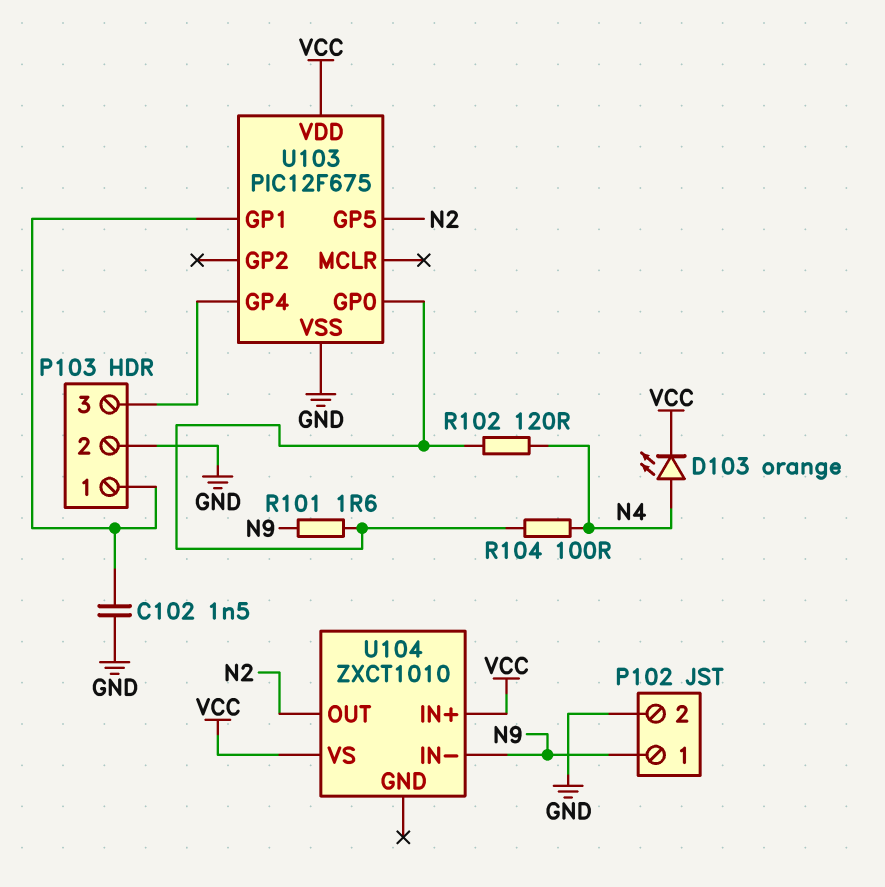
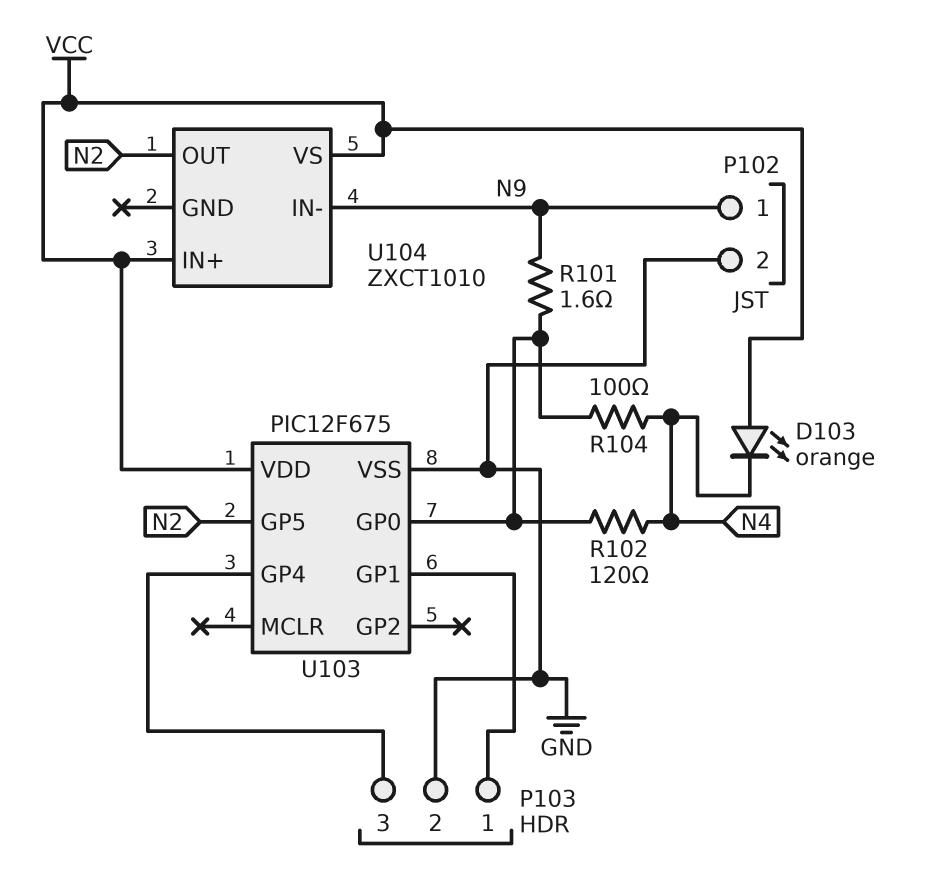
C102: 1.5nF (GND, P103/1) -> none
D103: LED orange (A N4, K VCC) -> LED orange (A VCC, K N4)

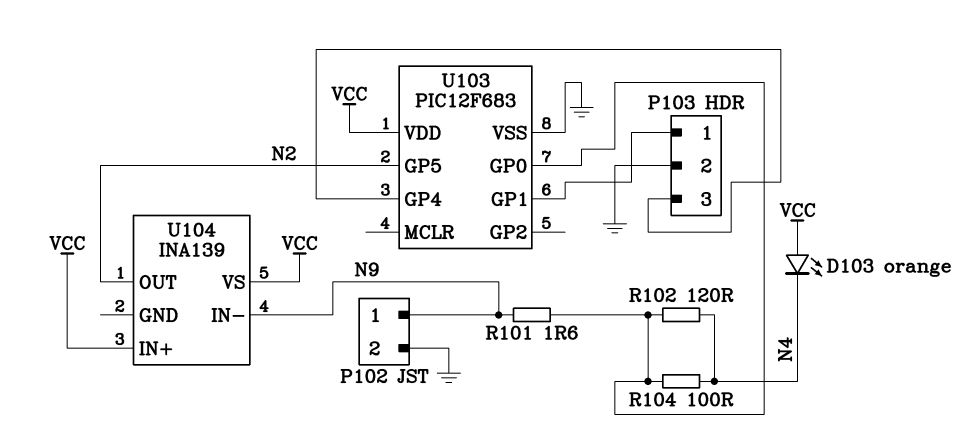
U103: PIC12F675 -> PIC12F683
U104: ZXCT1010 -> INA139

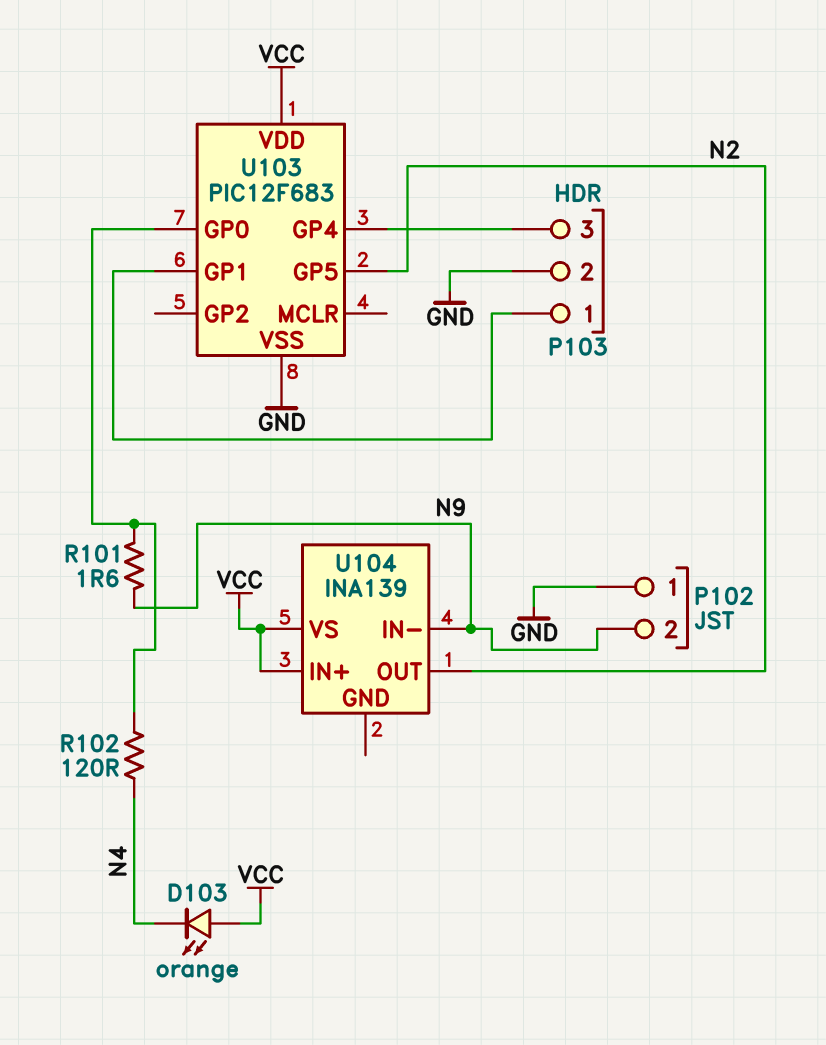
P102 pin 1: N9 -> GND
P102 pin 2: GND -> N9
R104: 100 (N4, U103/GP0) -> none

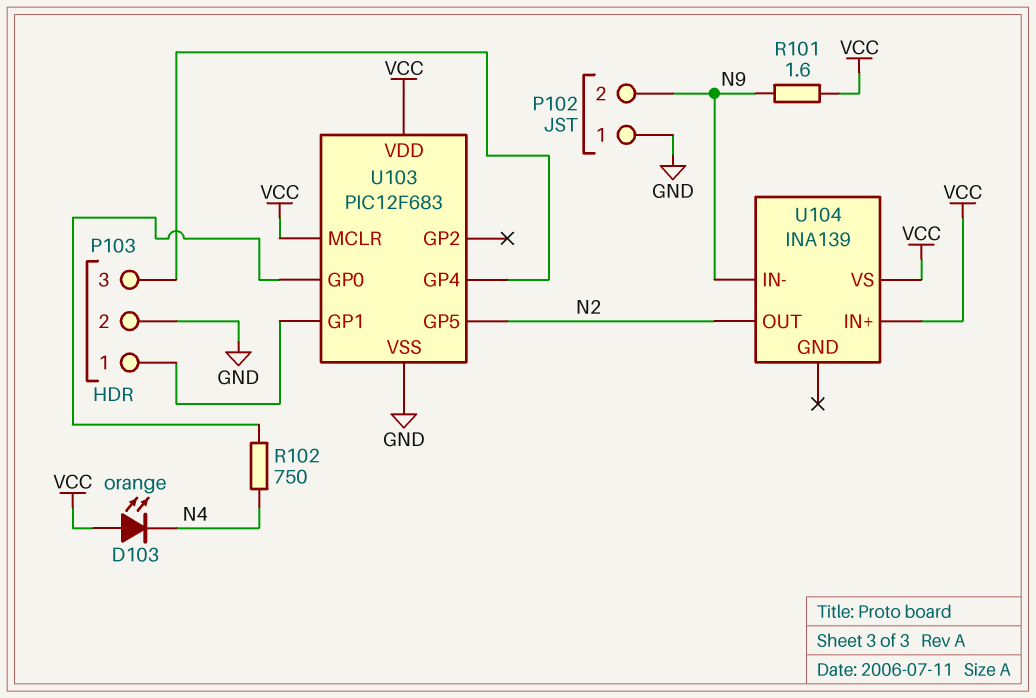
R101: 1.6 (N9, U103/GP0) -> 1.6 (N9, VCC)
R102: 120 (N4, U103/GP0) -> 750 (N4, U103/GP0)
U103 pin MCLR: none -> VCC

